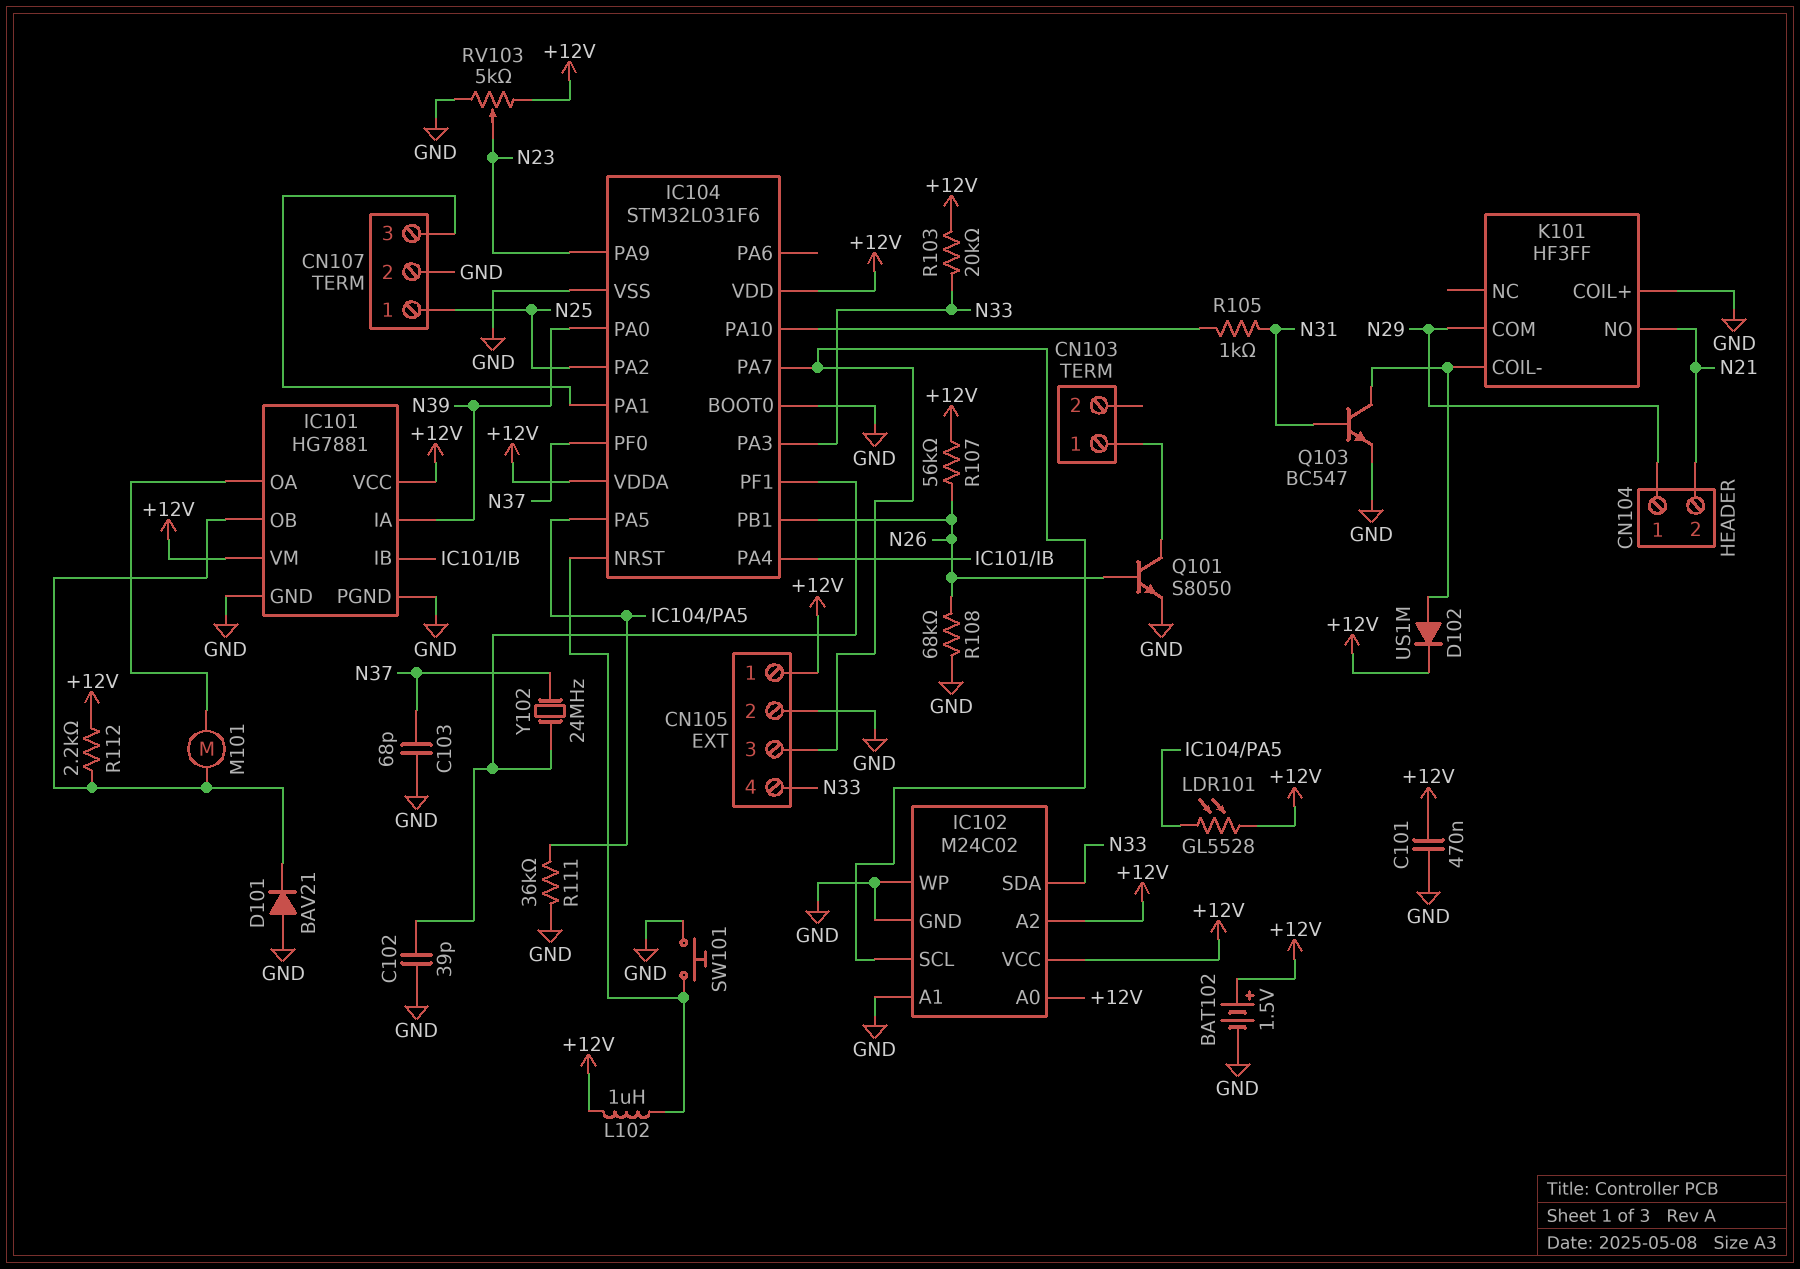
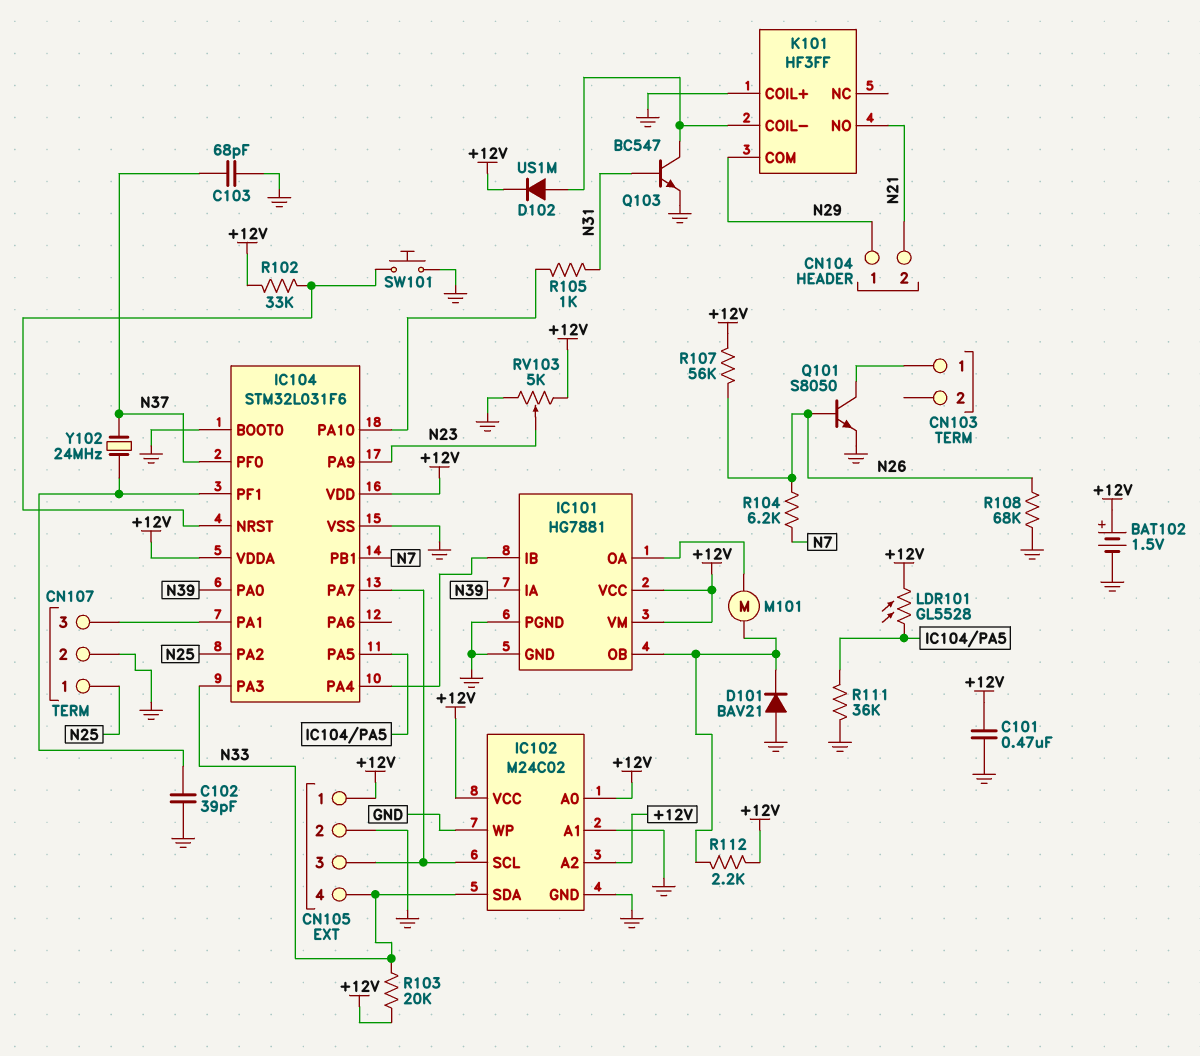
IC104 pin PB1: N26 -> N7
L102: 1uH (+12V, IC104/NRST) -> none
R102: none -> 33k (+12V, IC104/NRST)
R104: none -> 6.2k (N7, N26)

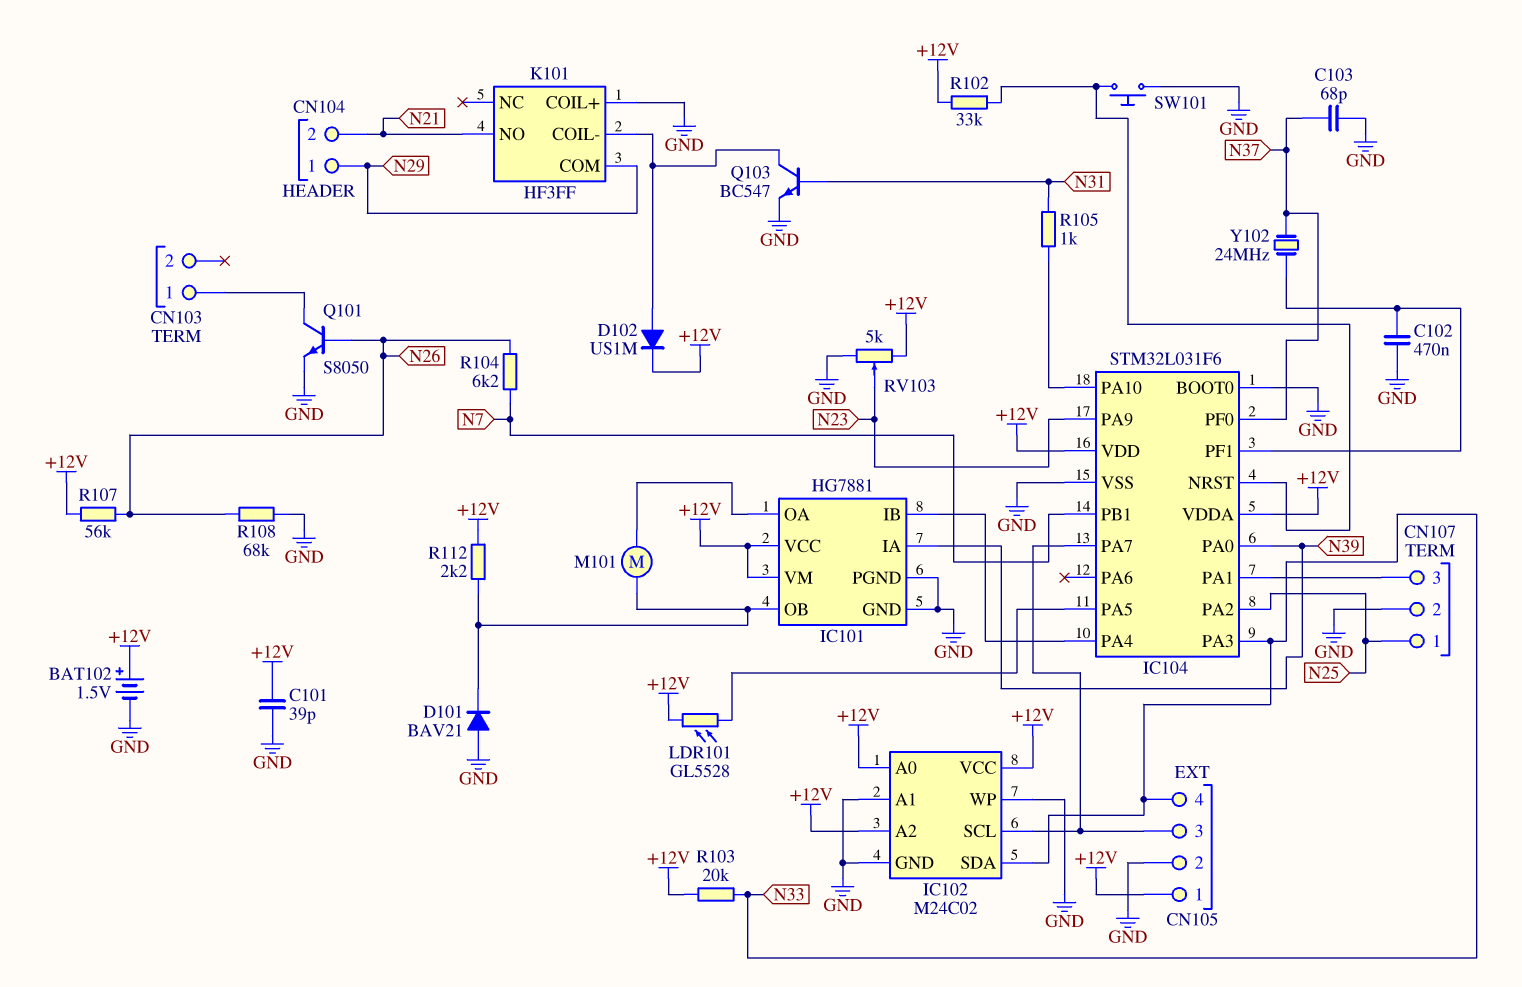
C101: 470nF (+12V, GND) -> 39pF (+12V, GND)
C102: 39pF (GND, IC104/PF1) -> 470nF (GND, IC104/PF1)
R111: 36k (GND, IC104/PA5) -> none

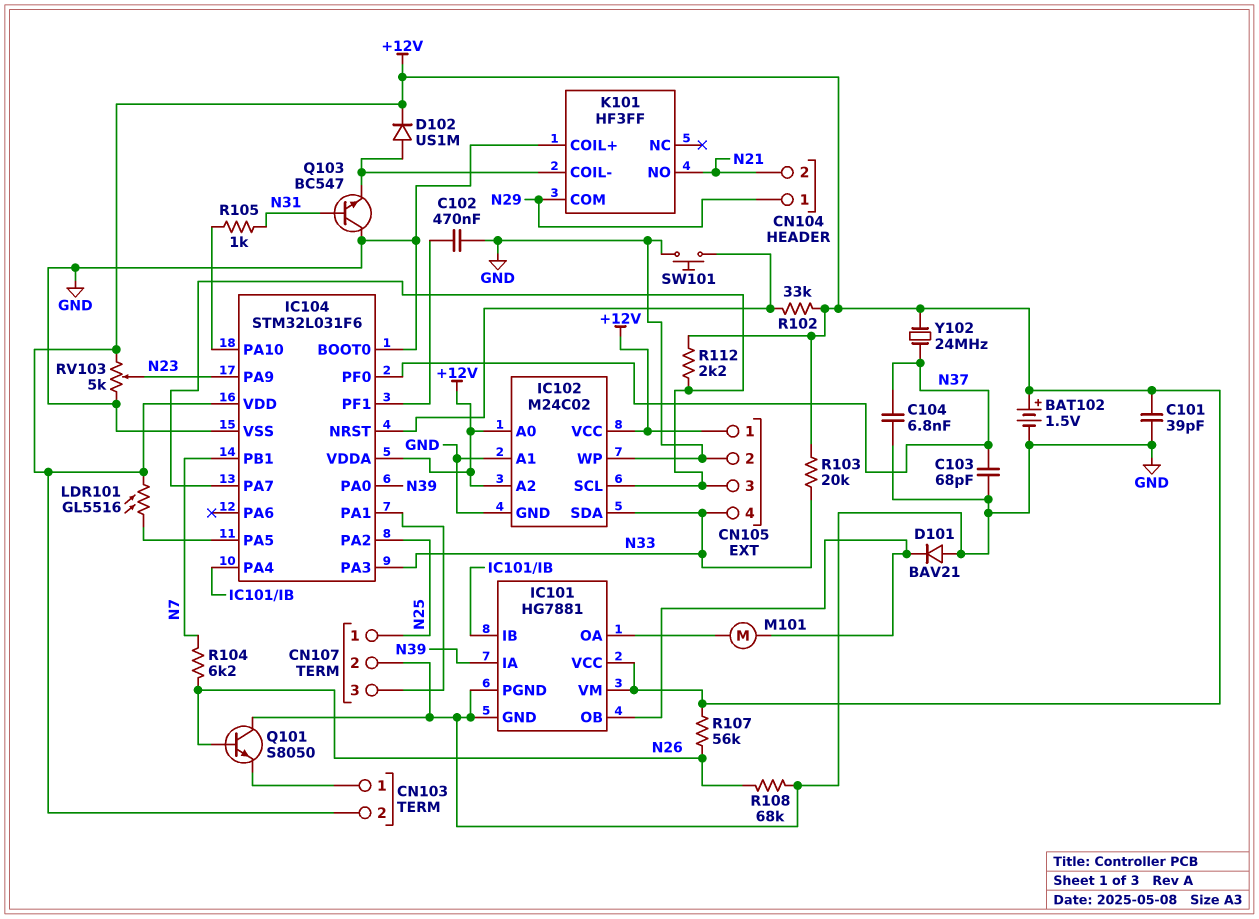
C104: none -> 6.8nF (GND, N37)
CN103 pin 2: none -> +12V
LDR101: GL5528 (+12V, IC104/PA5) -> GL5516 (+12V, IC104/PA5)
Q101: NPN S8050 (B N26, C CN103/1, E GND) -> NPN S8050 (B N26, C GND, E CN103/1)
Q103: NPN BC547 (B N31, C K101/COIL-, E GND) -> NPN BC547 (B N31, C GND, E K101/COIL-)
R112: 2.2k (+12V, IC101/OB) -> 2.2k (+12V, CN105/3)
Y102: 24MHz (IC104/PF1, N37) -> 24MHz (+12V, N37)

